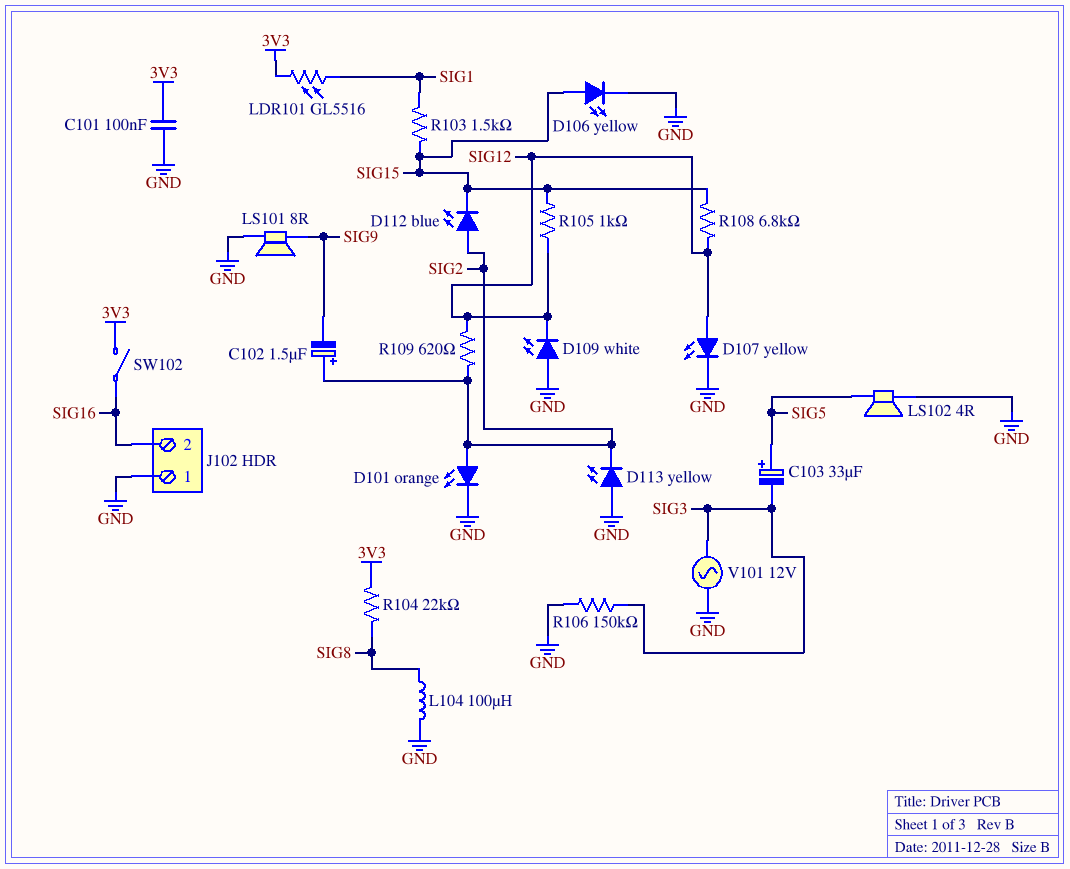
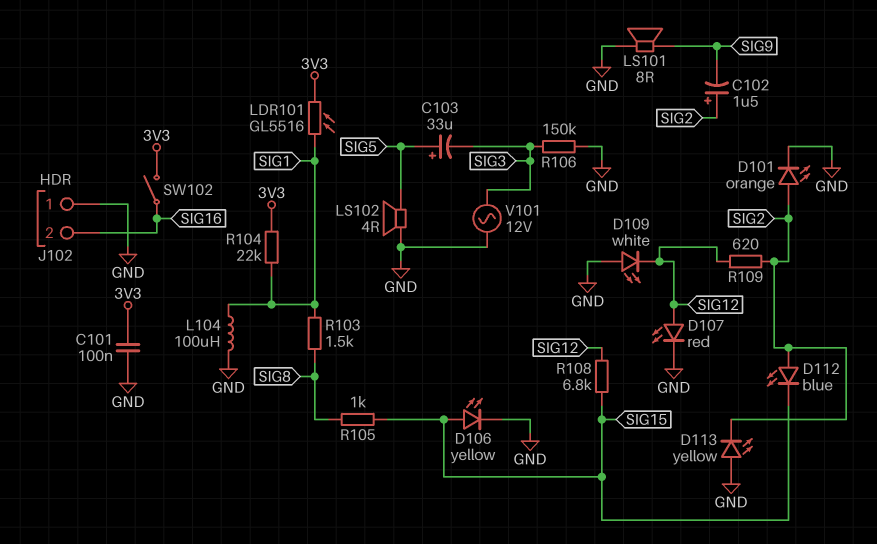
D107: LED yellow (A SIG12, K GND) -> LED red (A SIG12, K GND)
L104: 100uH (GND, SIG8) -> 100uH (GND, SIG1)
R103: 1.5k (SIG1, SIG15) -> 1.5k (SIG1, SIG8)
R104: 22k (3V3, SIG8) -> 22k (3V3, SIG1)
R105: 1k (SIG12, SIG15) -> 1k (SIG8, SIG15)

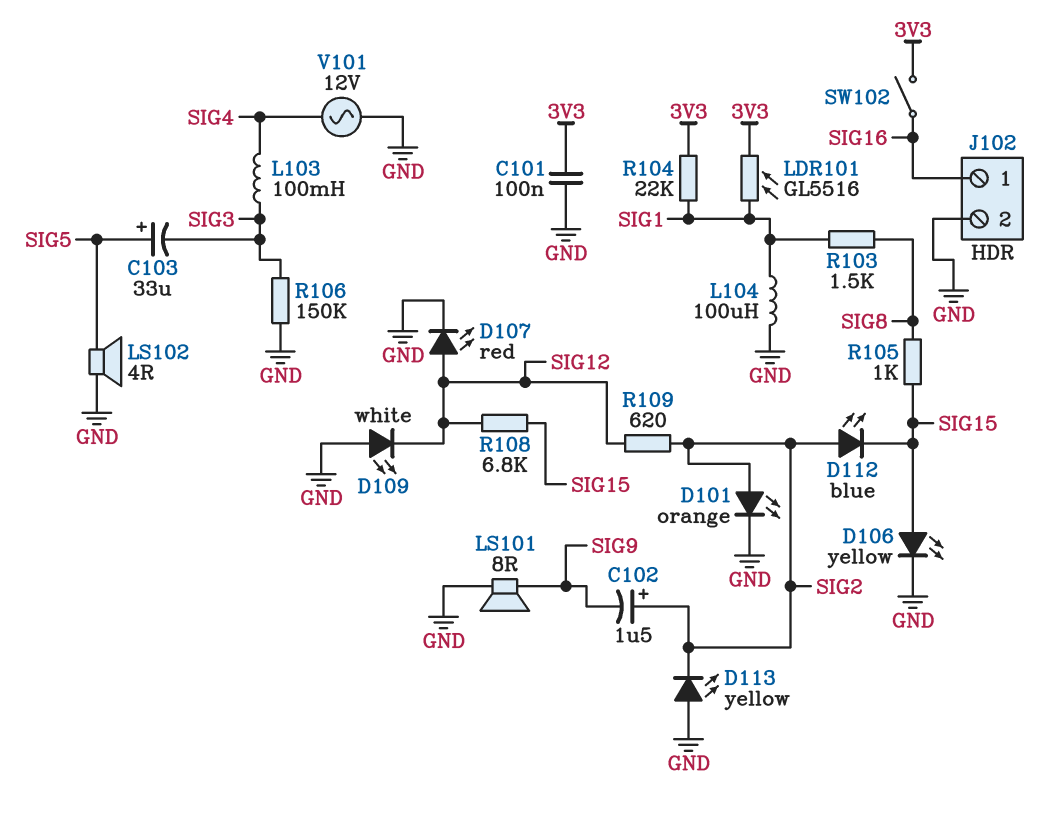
J102 pin 1: GND -> SIG16
J102 pin 2: SIG16 -> GND
L103: none -> 100mH (SIG3, SIG4)
V101: AC 12V (GND, SIG3) -> AC 12V (GND, SIG4)

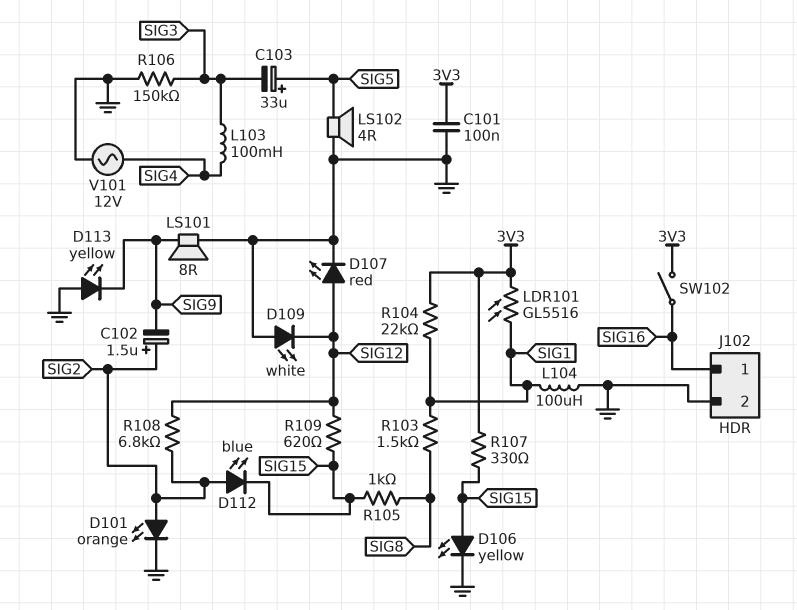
D113: LED yellow (A GND, K SIG2) -> LED yellow (A GND, K SIG9)
R107: none -> 330 (3V3, SIG15)
R108: 6.8k (SIG12, SIG15) -> 6.8k (SIG2, SIG12)
R109: 620 (SIG2, SIG12) -> 620 (SIG12, SIG15)

